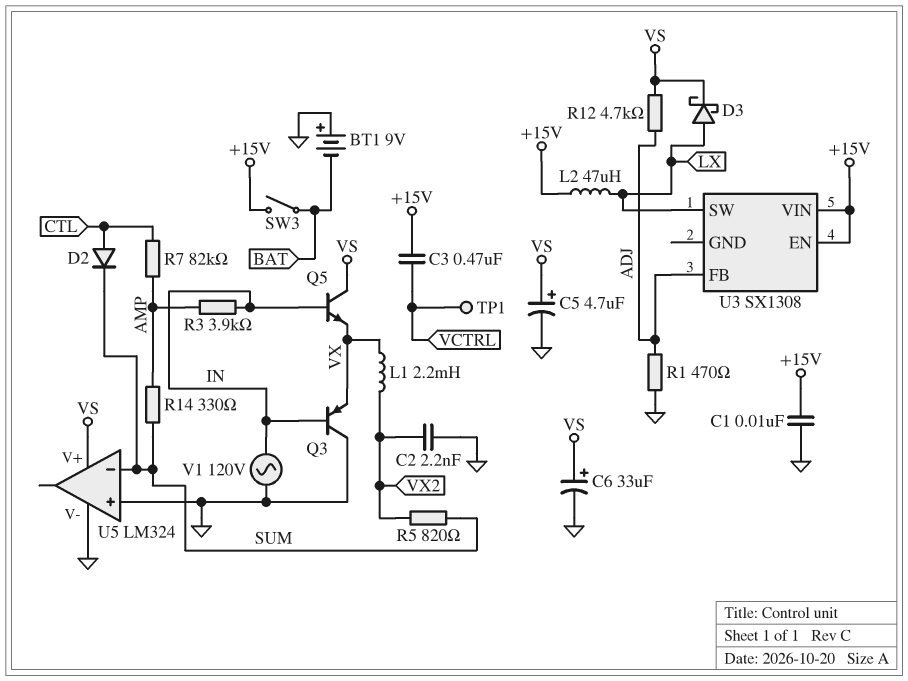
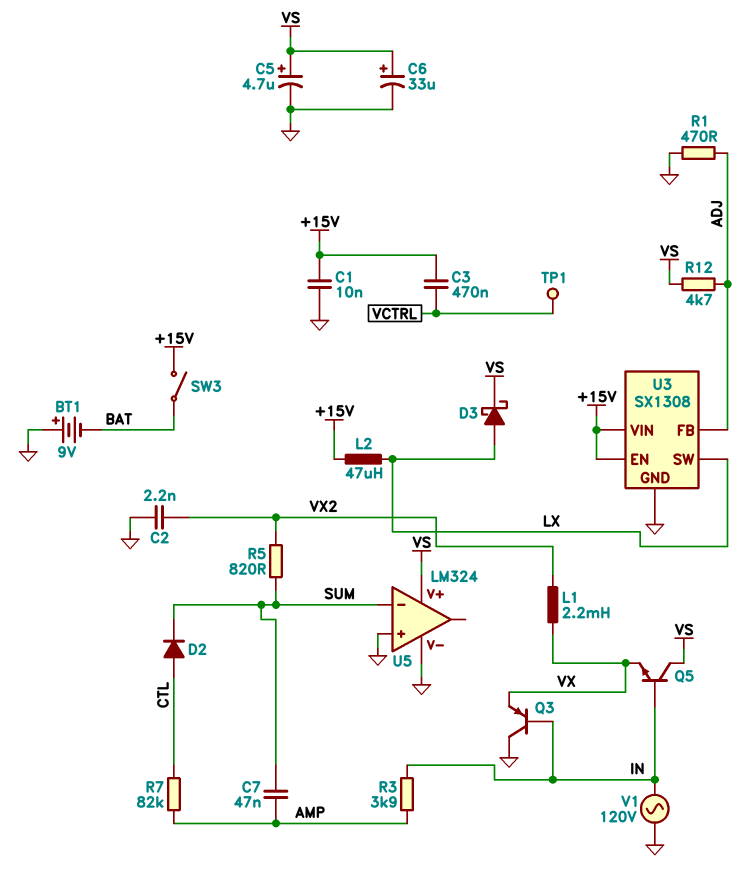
C7: none -> 47nF (AMP, SUM)
R14: 330 (AMP, SUM) -> none
U3 pin GND: none -> GND

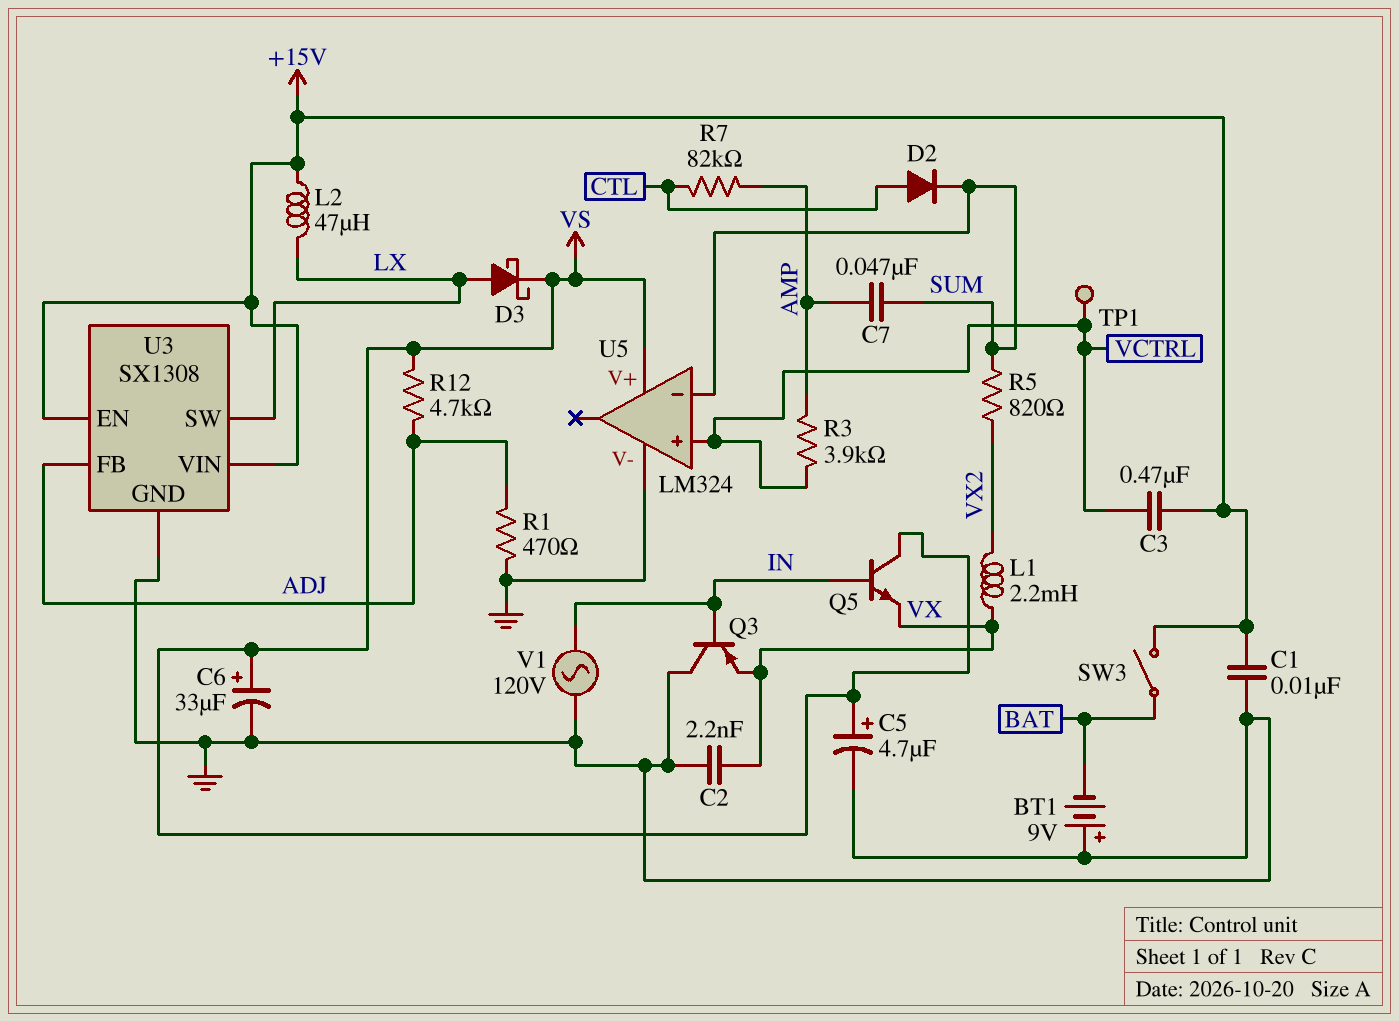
C2: 2.2nF (GND, VX2) -> 2.2nF (GND, VX)
R3: 3.9k (AMP, IN) -> 3.9k (AMP, VCTRL)
U5 pin in+: GND -> VCTRL

